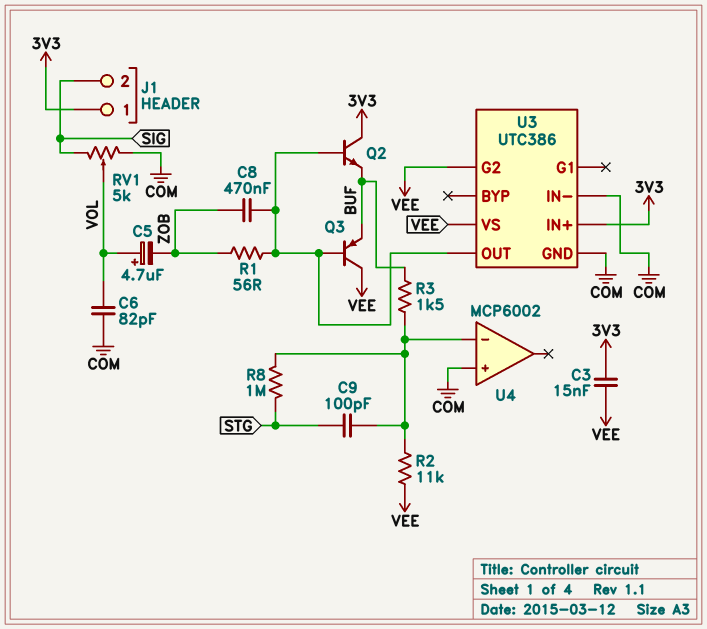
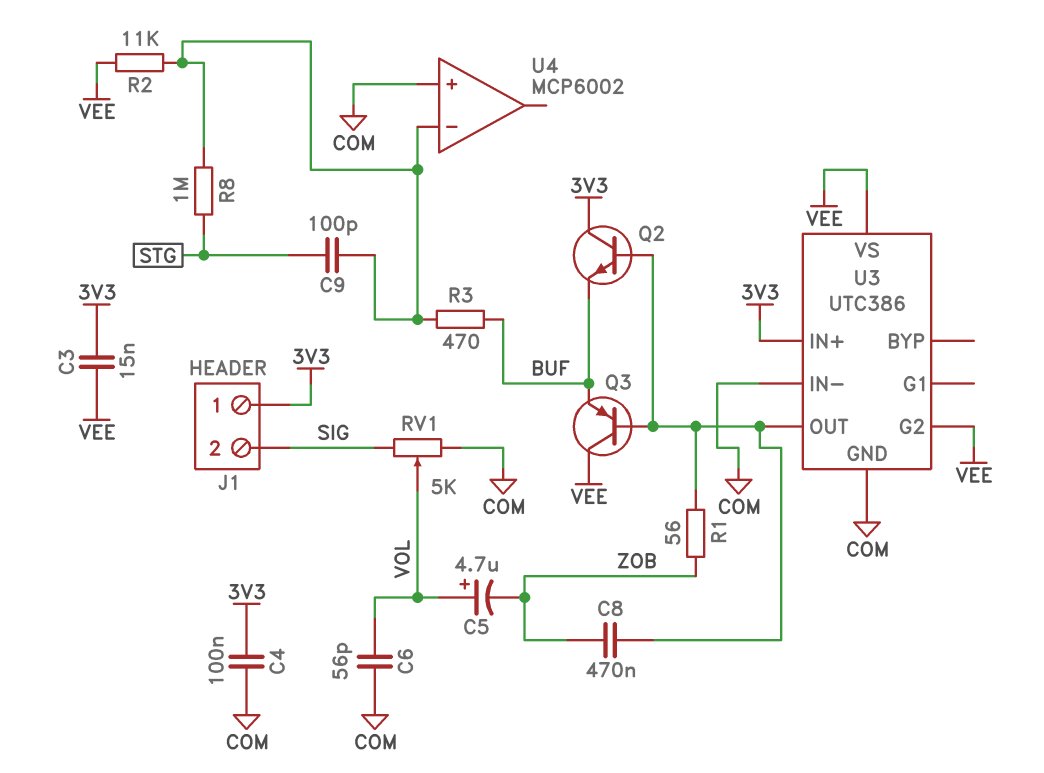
C4: none -> 100nF (3V3, COM)
C6: 82pF (COM, VOL) -> 56pF (COM, VOL)
R3: 1.5k (BUF, U4/in-) -> 470 (BUF, U4/in-)

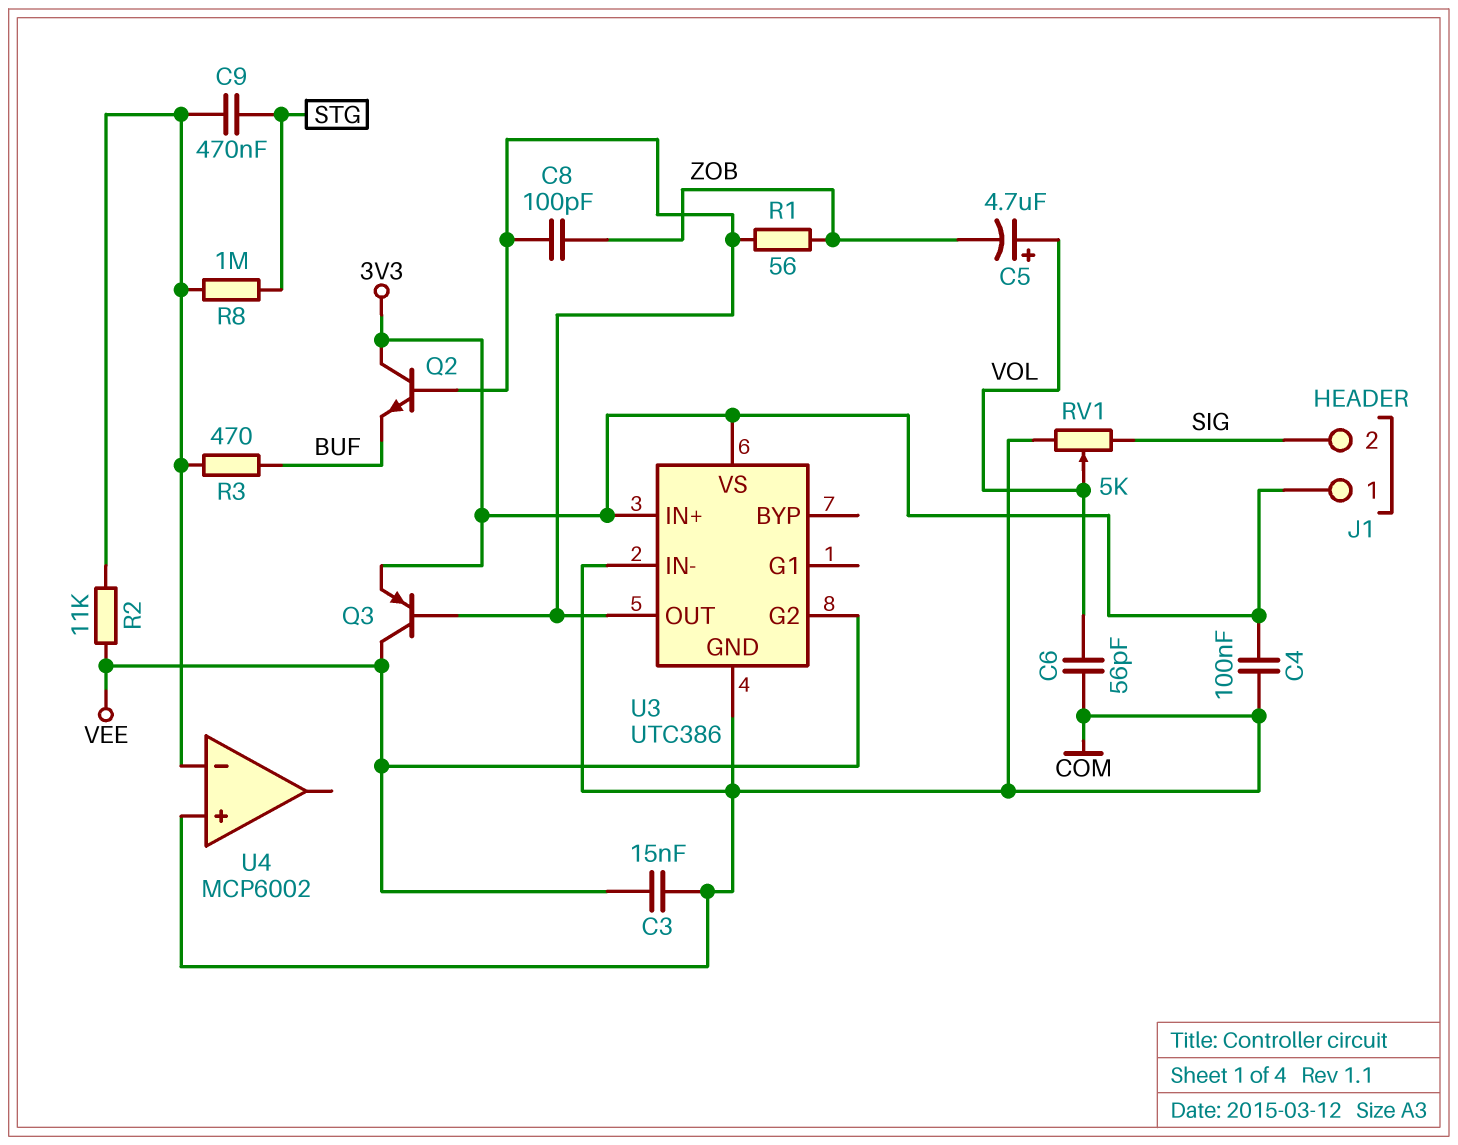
C3: 15nF (3V3, VEE) -> 15nF (COM, VEE)
C8: 470nF (U3/OUT, ZOB) -> 100pF (U3/OUT, ZOB)
C9: 100pF (STG, U4/in-) -> 470nF (STG, U4/in-)
Q3: PNP (B U3/OUT, C VEE, E BUF) -> PNP (B U3/OUT, C VEE, E 3V3)
U3 pin VS: VEE -> 3V3

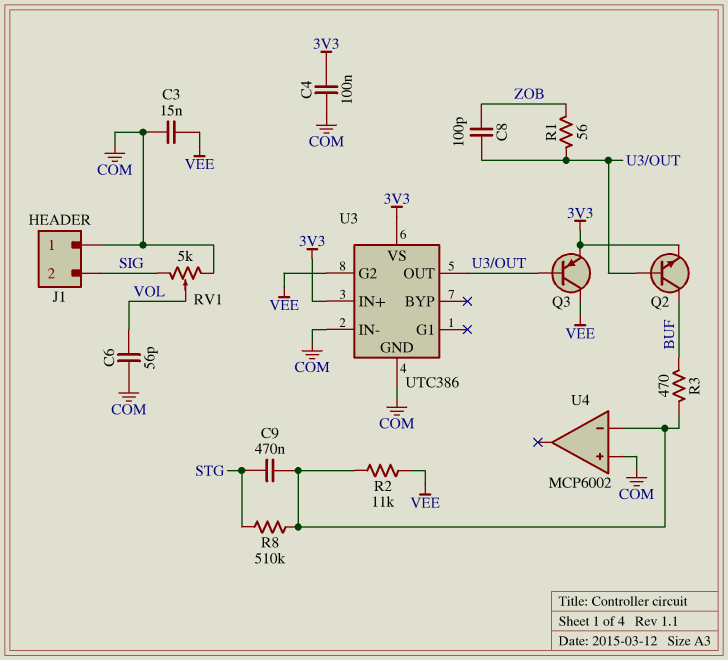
C5: 4.7uF (plus VOL, minus ZOB) -> none
J1 pin 1: 3V3 -> COM
Q2: NPN (B U3/OUT, C 3V3, E BUF) -> NPN (B U3/OUT, C BUF, E 3V3)
R8: 1M (STG, U4/in-) -> 510k (STG, U4/in-)

